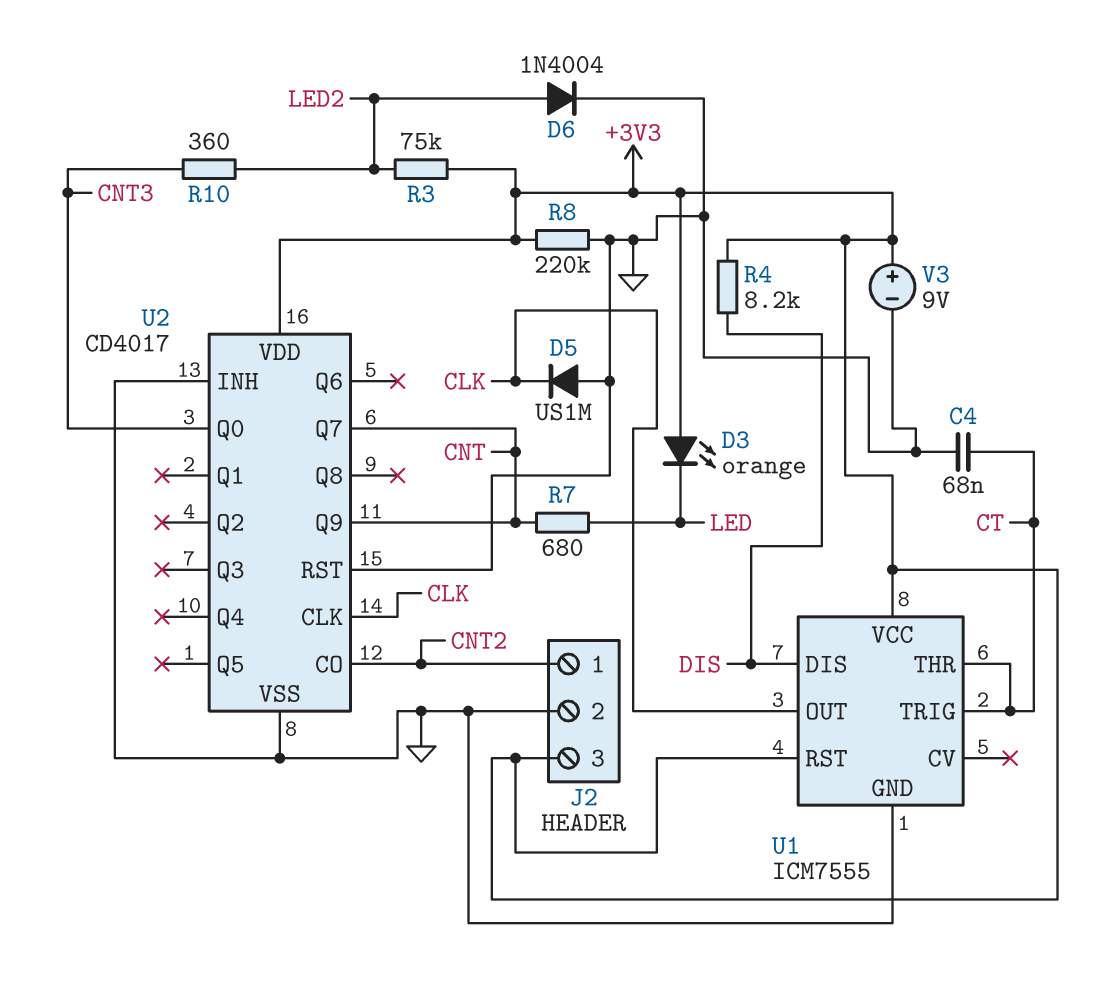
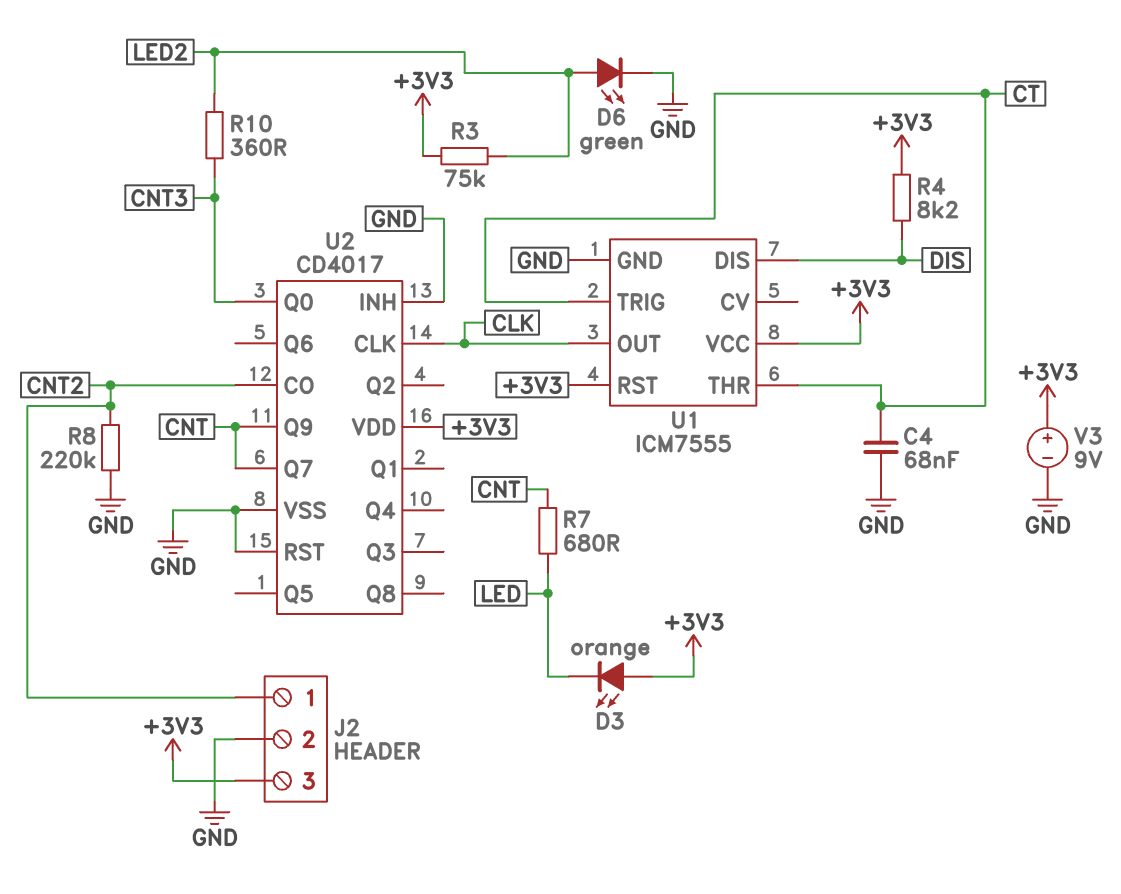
D5: diode US1M (A GND, K CLK) -> none
D6: diode 1N4004 (A LED2, K GND) -> LED green (A LED2, K GND)
R8: 220k (+3V3, GND) -> 220k (CNT2, GND)

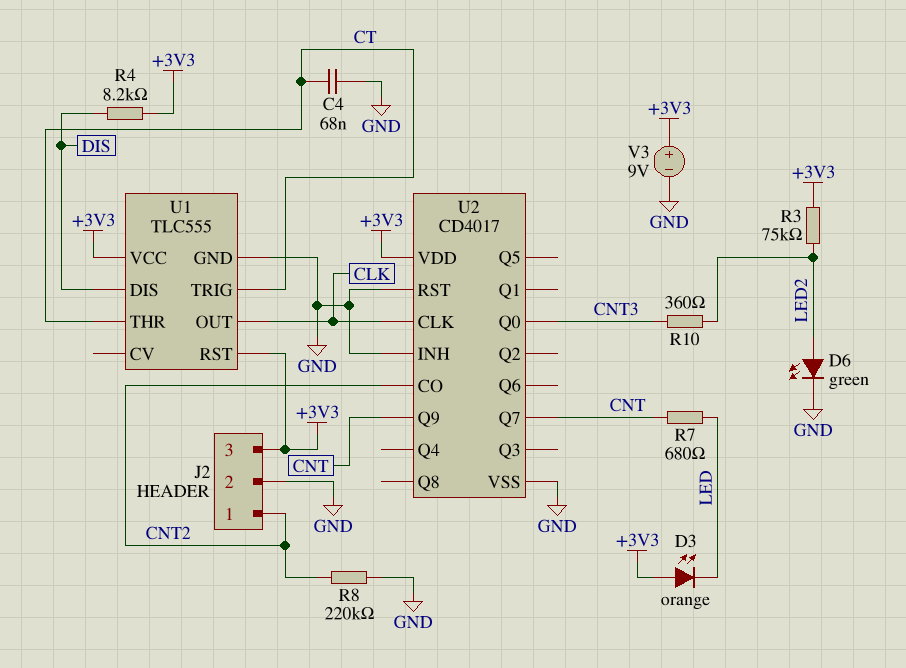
U1: ICM7555 -> TLC555

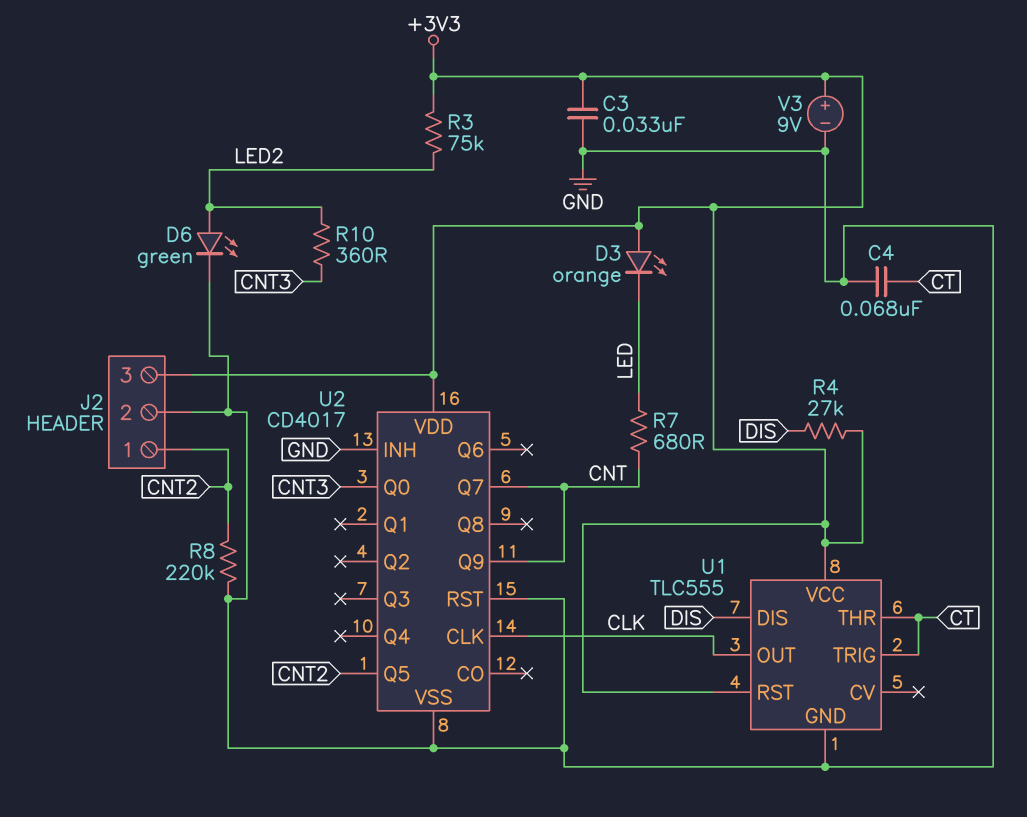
C3: none -> 33nF (+3V3, GND)
R4: 8.2k (+3V3, DIS) -> 27k (+3V3, DIS)
U2 pin CO: CNT2 -> none
U2 pin Q5: none -> CNT2

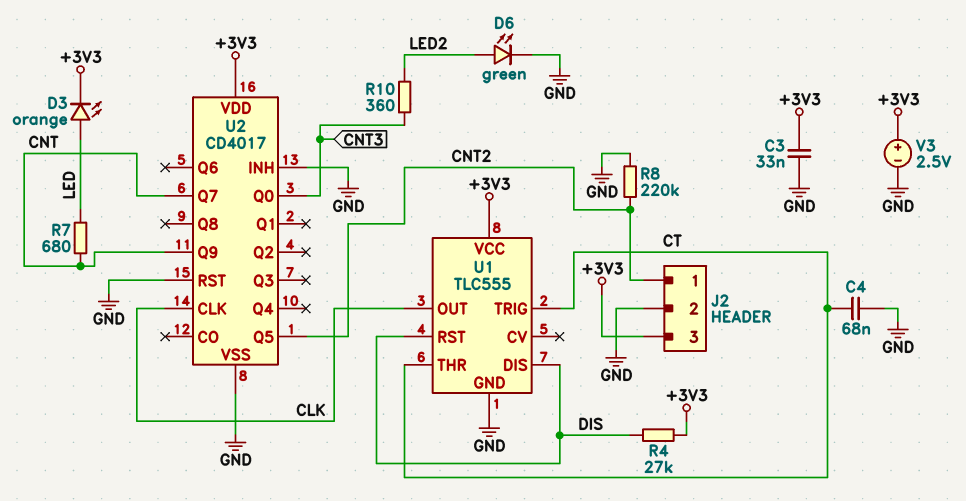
D3: LED orange (A +3V3, K LED) -> LED orange (A LED, K +3V3)
R3: 75k (+3V3, LED2) -> none
U1 pin RST: +3V3 -> DIS
V3: 9V (plus +3V3, minus GND) -> 2.5V (plus +3V3, minus GND)

